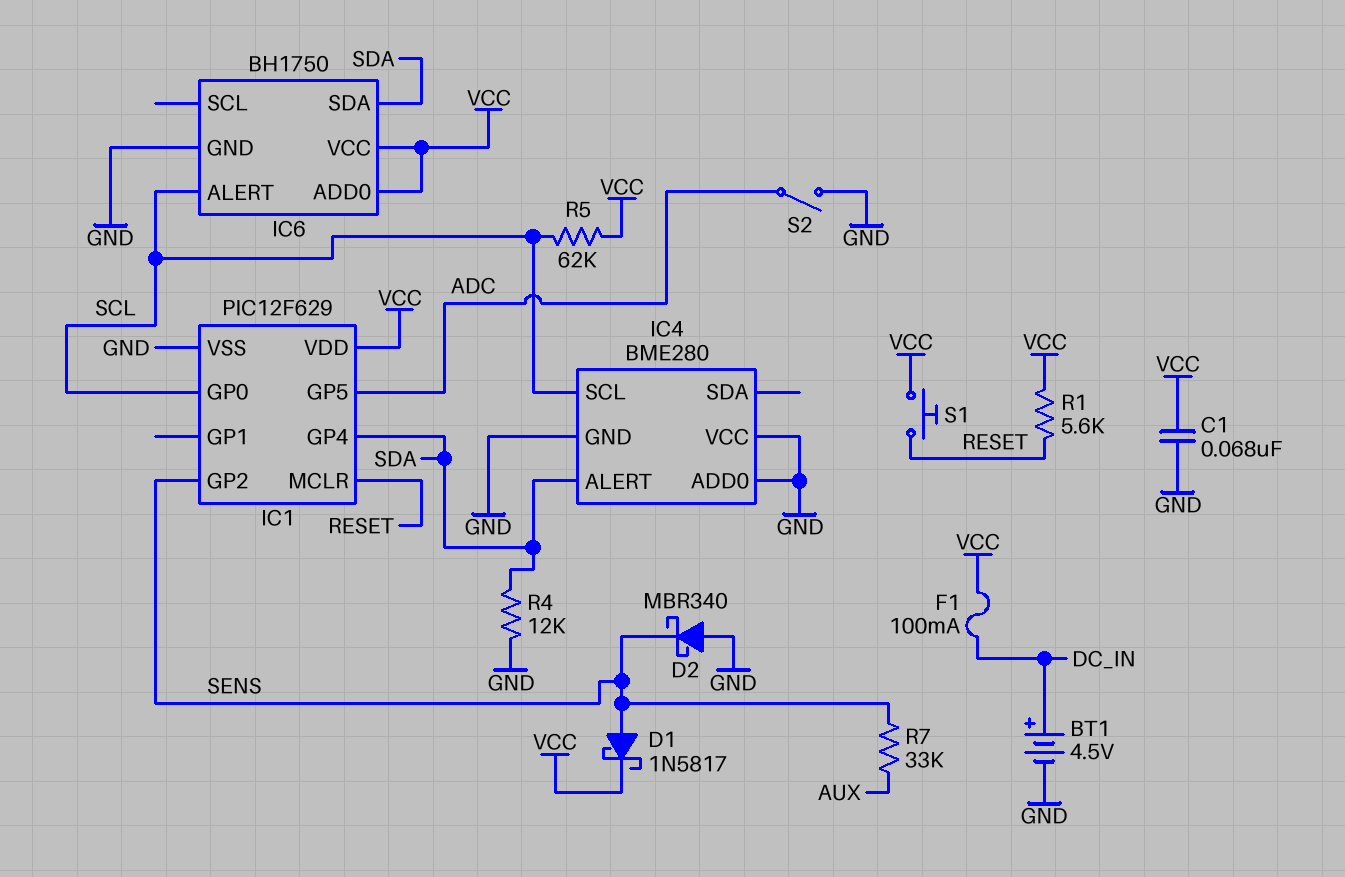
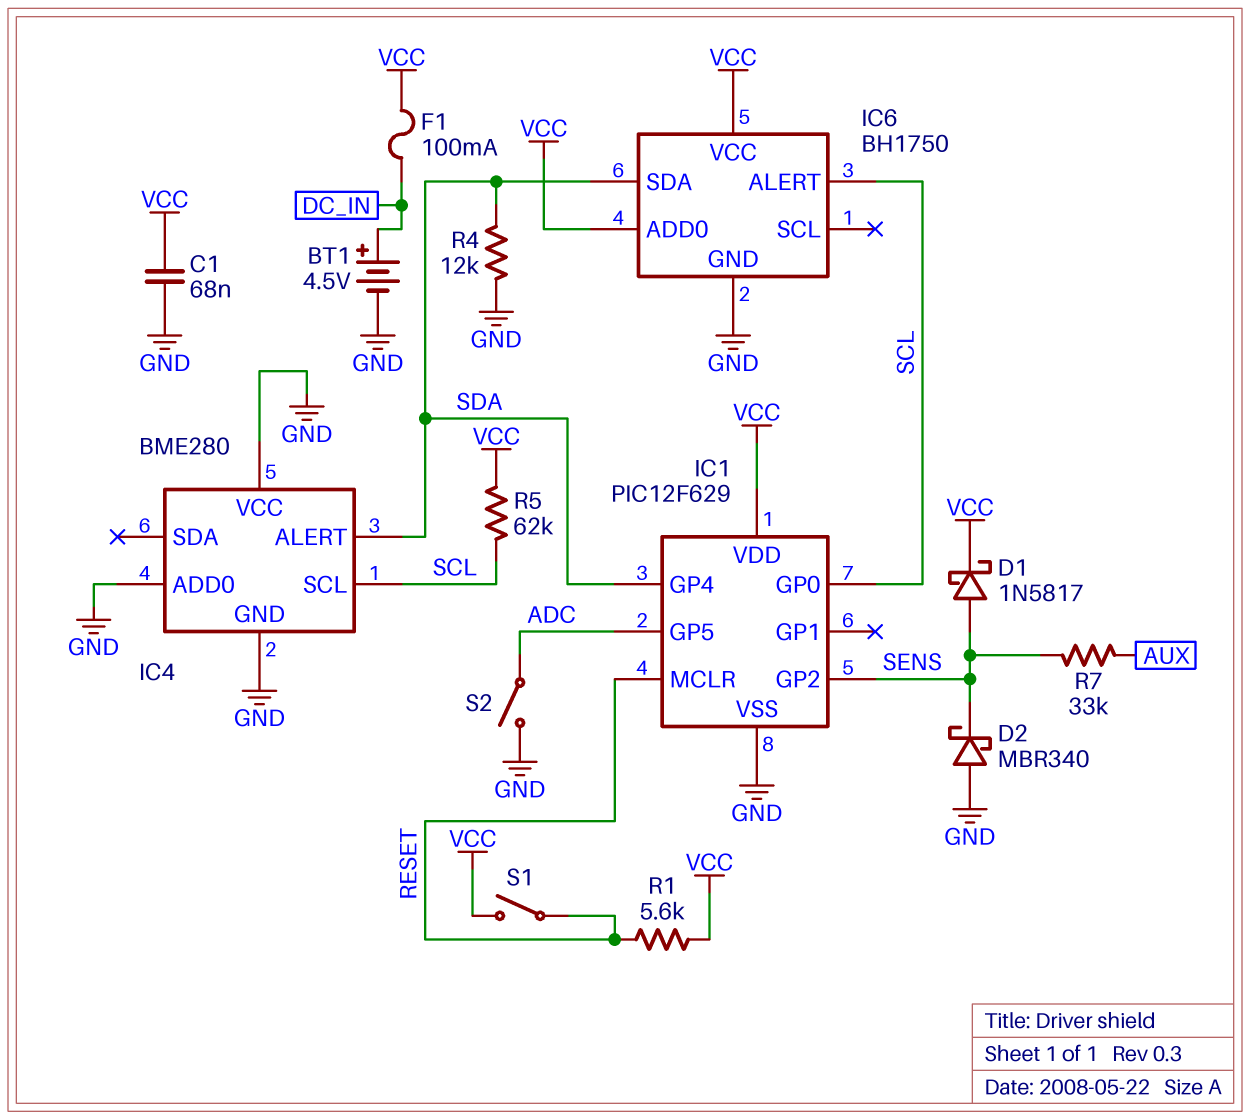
S1: button (RESET, VCC) -> switch (RESET, VCC)

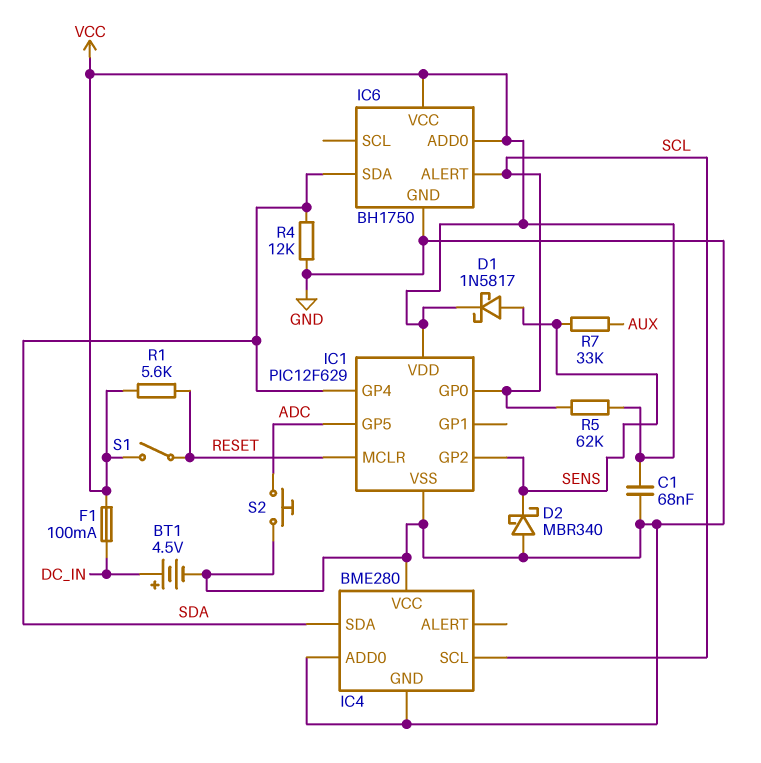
IC4 pin ALERT: SDA -> none
IC4 pin SDA: none -> SDA
S2: switch (ADC, GND) -> button (ADC, GND)

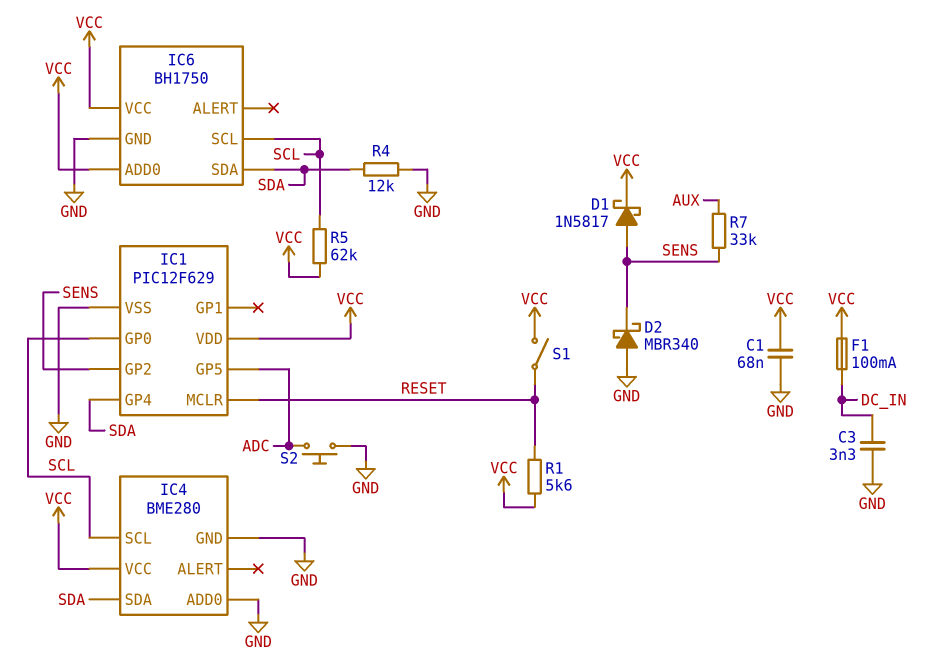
BT1: 4.5V (plus DC_IN, minus GND) -> none
C3: none -> 3.3nF (DC_IN, GND)
IC4 pin VCC: GND -> VCC
IC6 pin ALERT: SCL -> none
IC6 pin SCL: none -> SCL

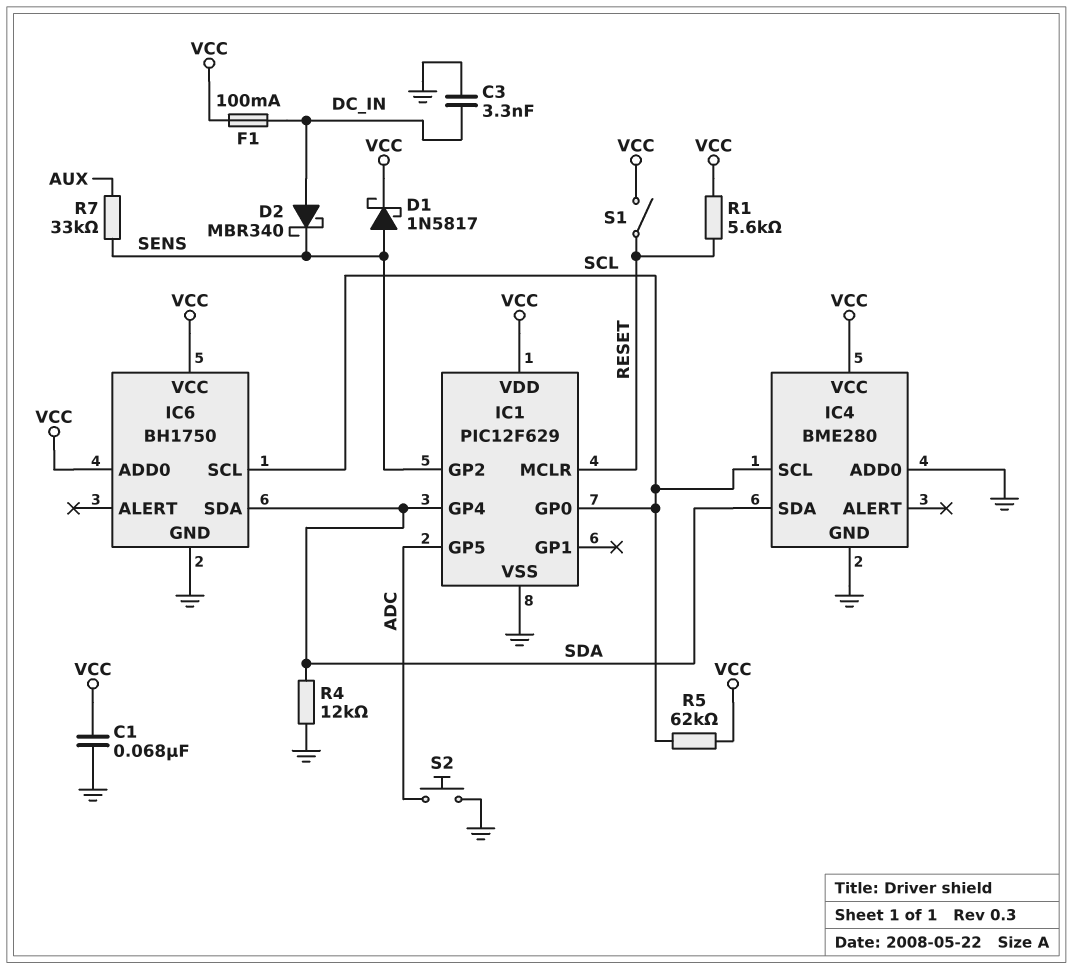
D2: schottky MBR340 (A GND, K SENS) -> schottky MBR340 (A DC_IN, K SENS)

